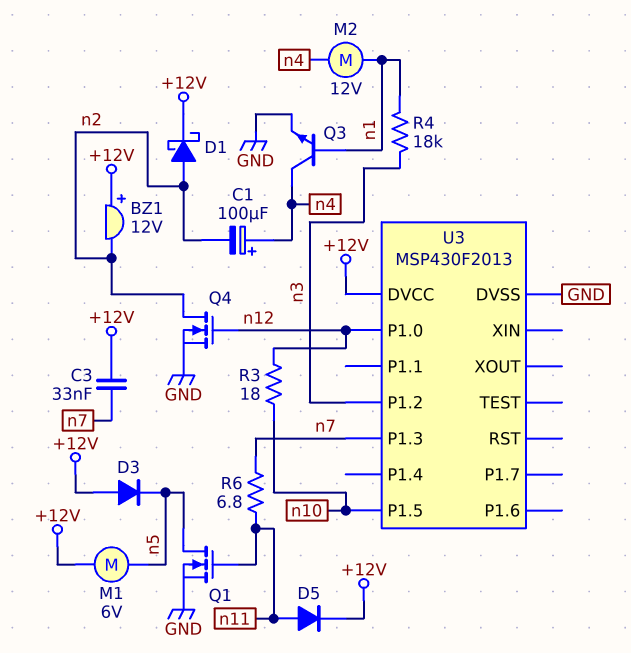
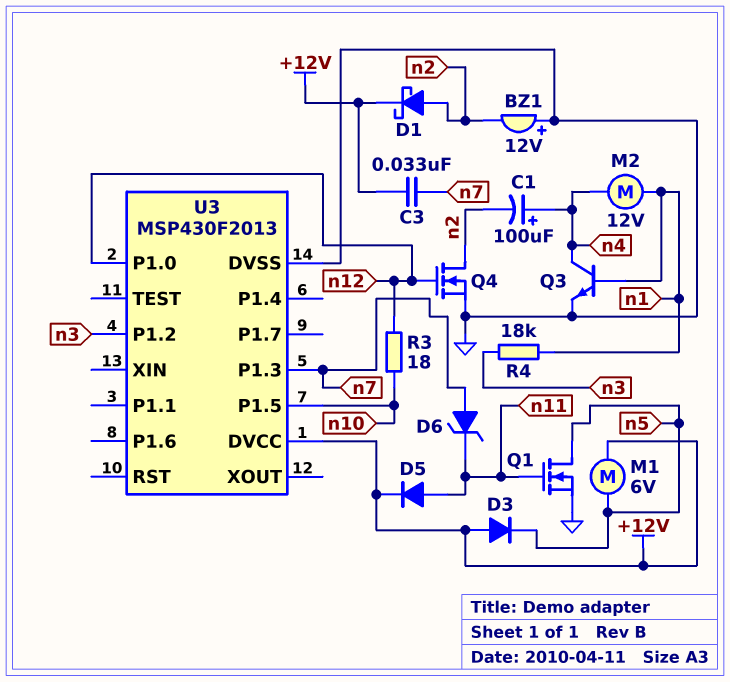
BZ1: buzzer 12V (plus +12V, minus n2) -> buzzer 12V (plus GND, minus n2)
D6: none -> zener (A n7, K n11)
R6: 6.8 (n7, n11) -> none

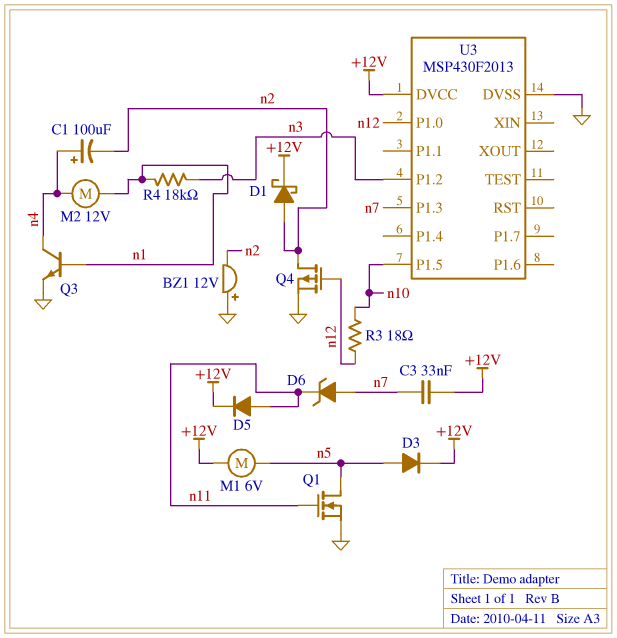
D3: diode (A +12V, K n5) -> diode (A n5, K +12V)
Q4: NMOS (G n12, D n2, S GND) -> PMOS (G n12, D n2, S GND)

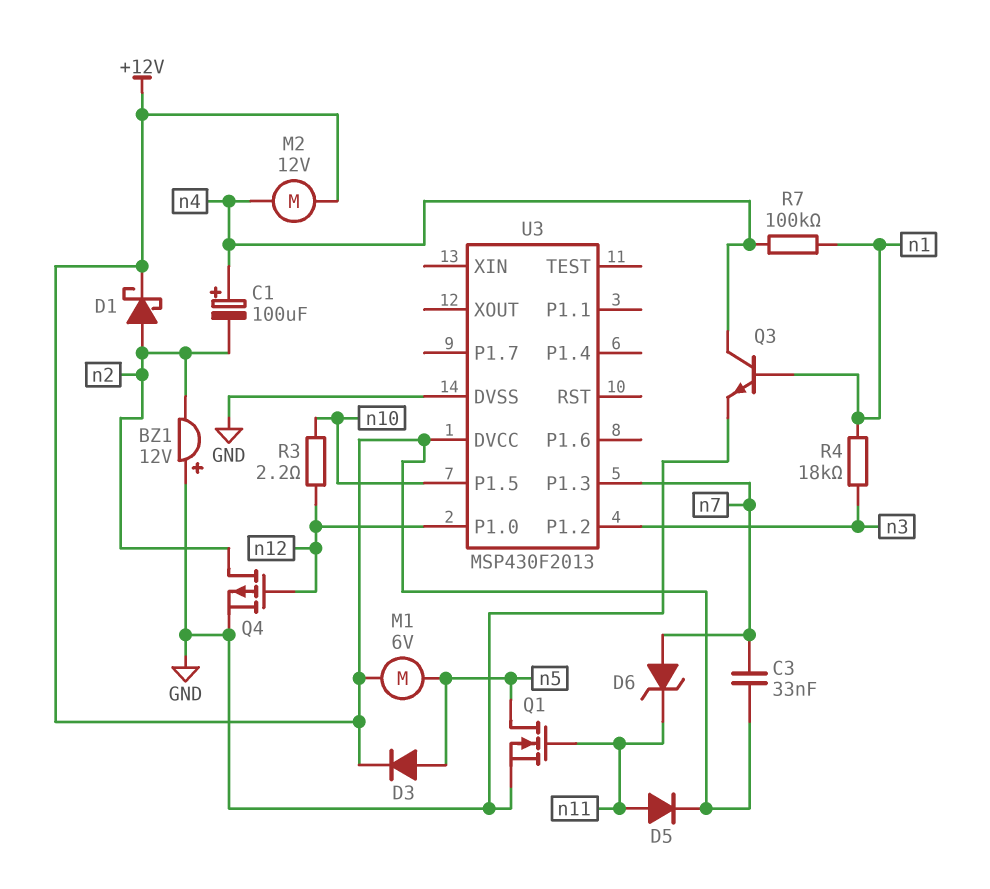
M2: motor 12V (n1, n4) -> motor 12V (+12V, n4)
R3: 18 (n10, n12) -> 2.2 (n10, n12)
R7: none -> 100k (n1, n4)

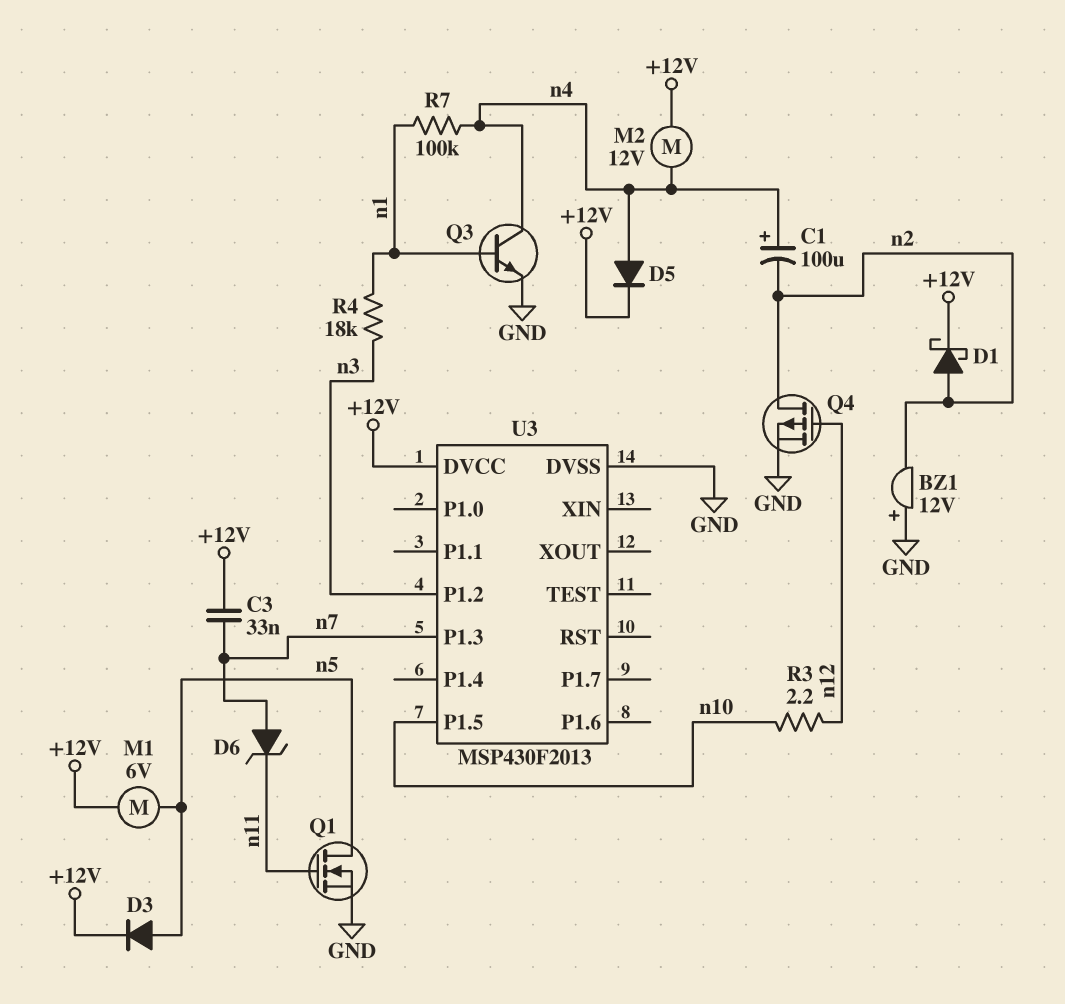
D5: diode (A n11, K +12V) -> diode (A n4, K +12V)
U3 pin P1.0: n12 -> none

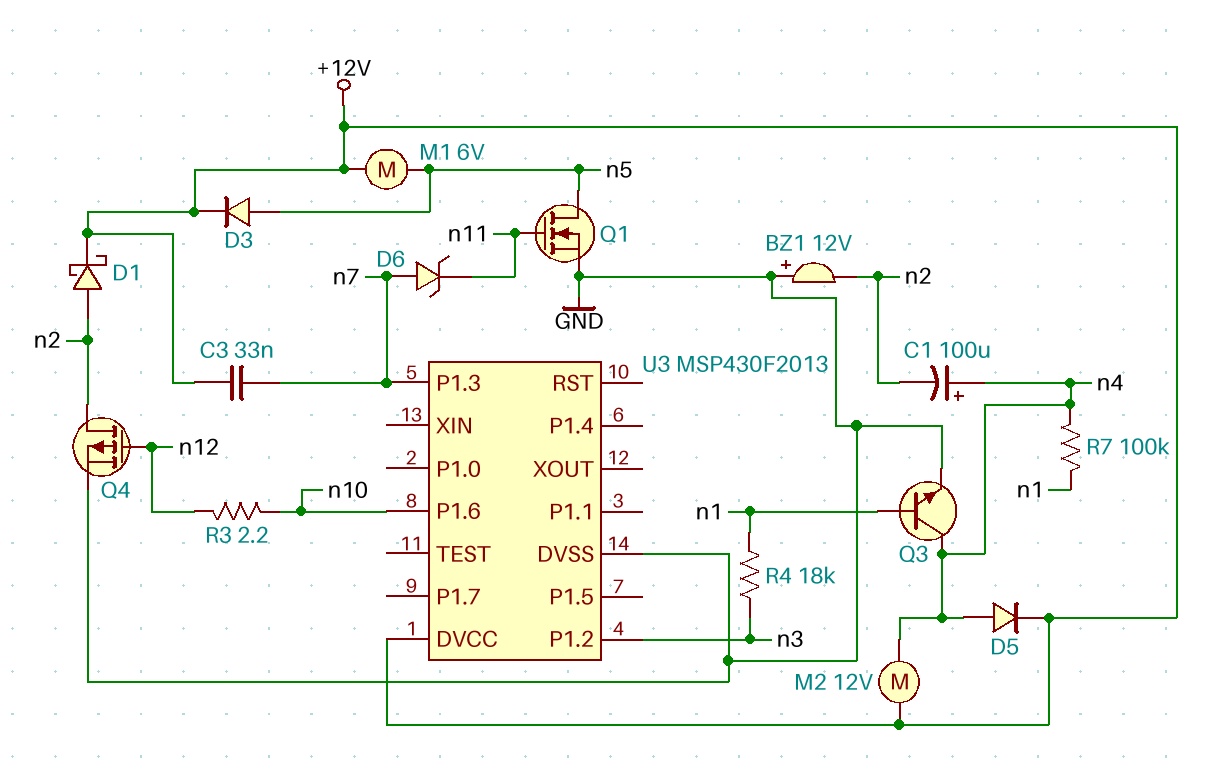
U3 pin P1.5: n10 -> none
U3 pin P1.6: none -> n10

